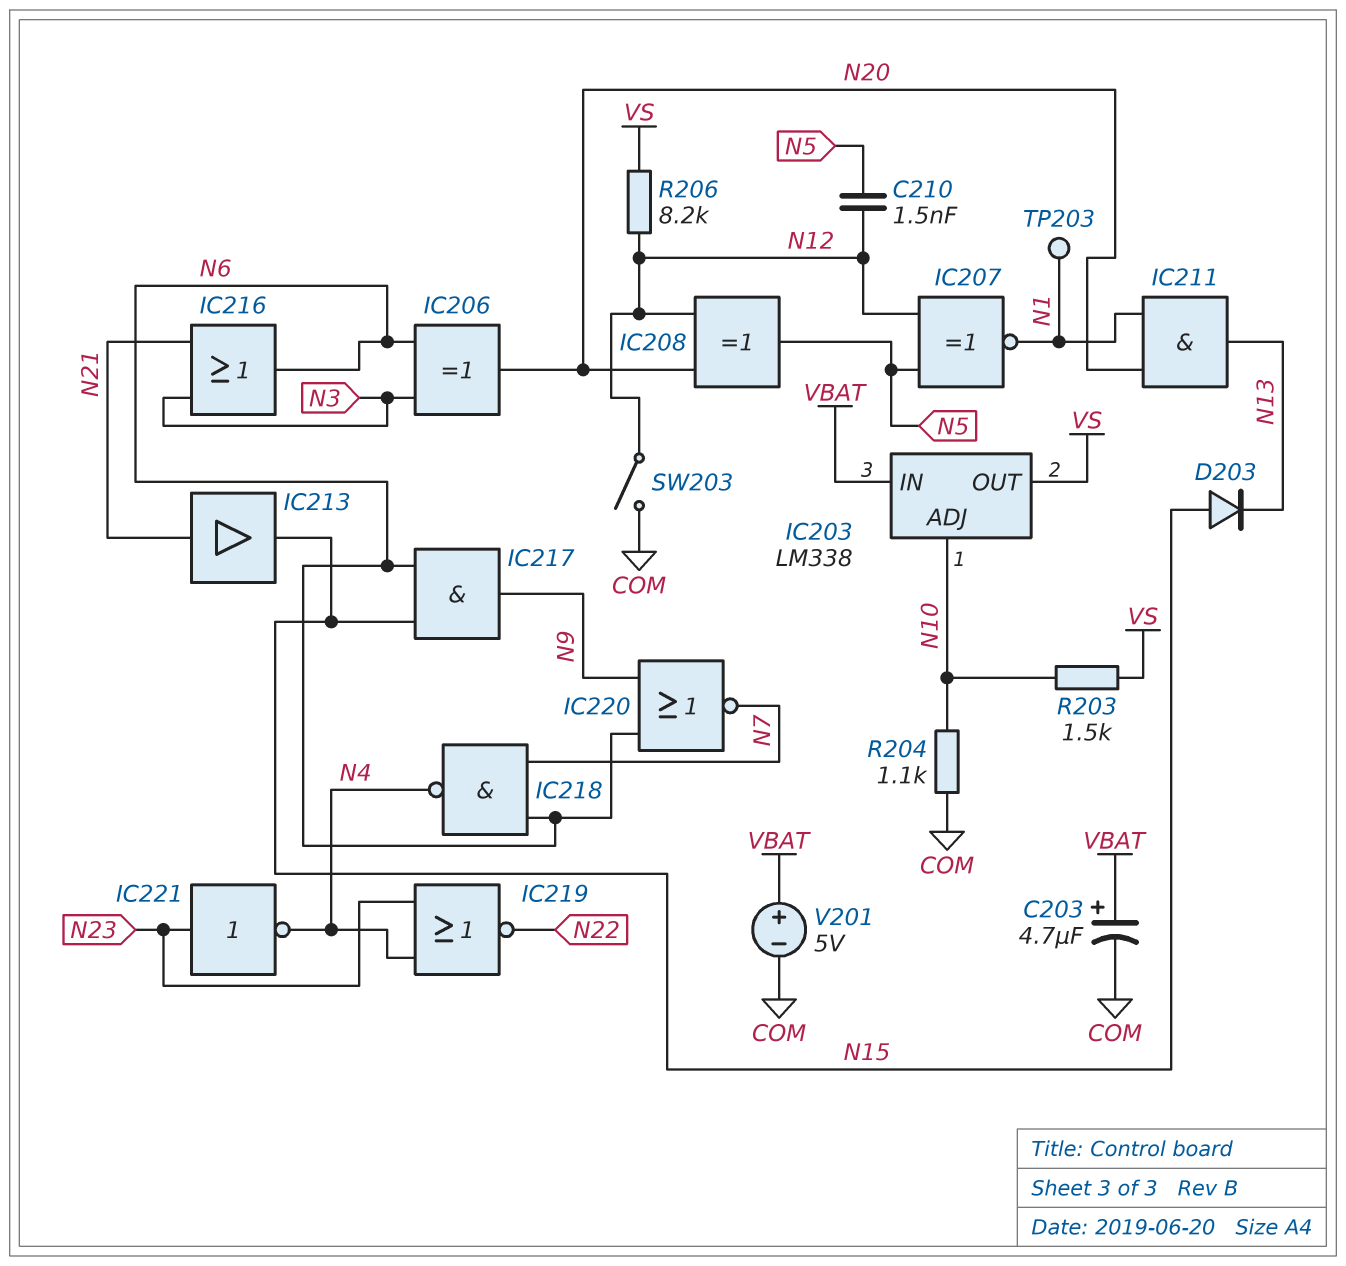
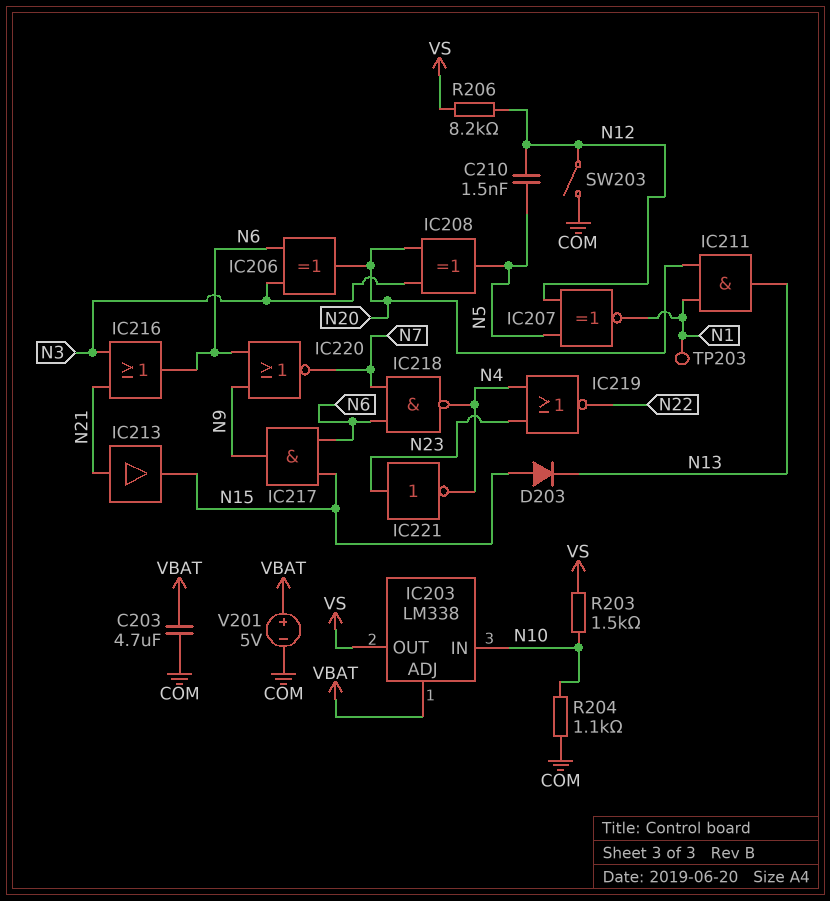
C203: 4.7uF (plus VBAT, minus COM) -> 4.7uF (COM, VBAT)
IC203 pin ADJ: N10 -> VBAT
IC203 pin IN: VBAT -> N10
IC208: XOR (in N12, in N20, out N5) -> XOR (in N3, in N20, out N5)

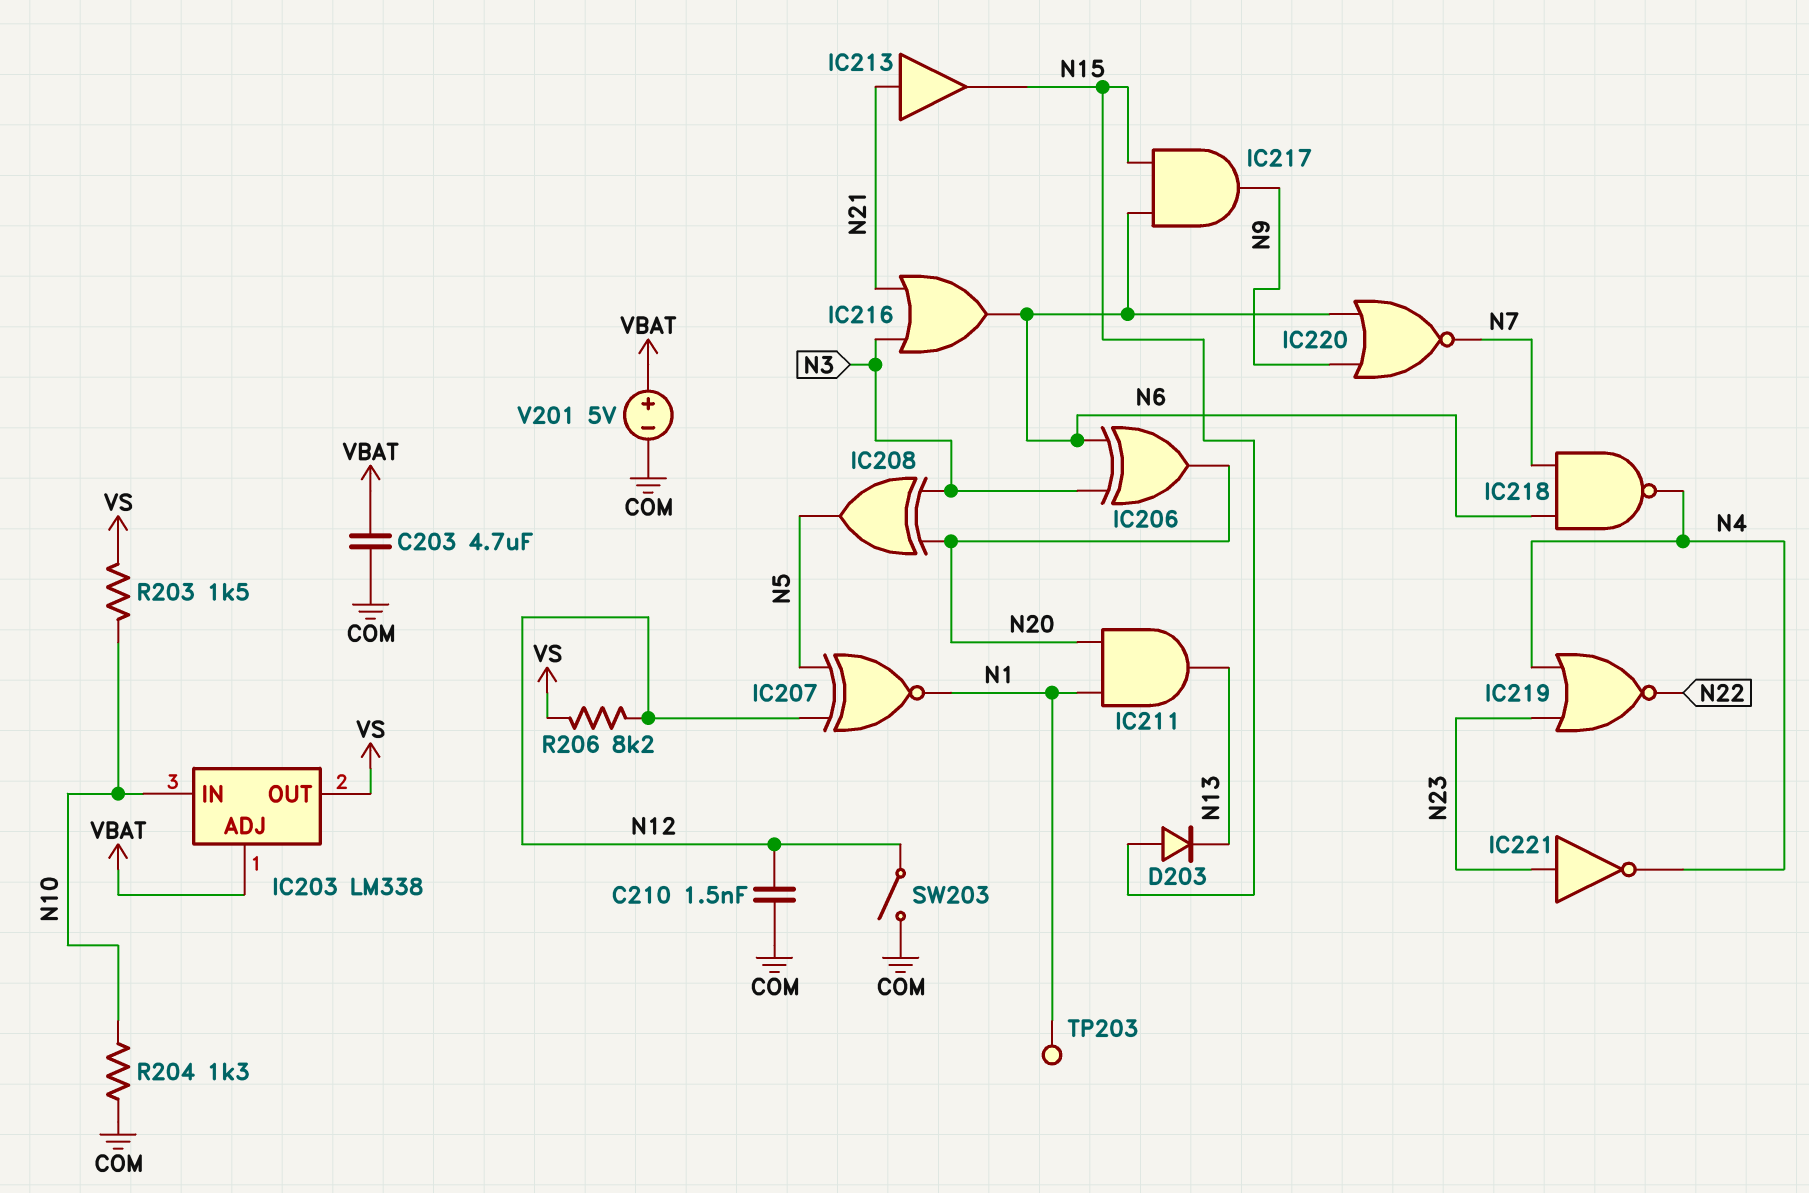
C210: 1.5nF (N5, N12) -> 1.5nF (COM, N12)
R204: 1.1k (COM, N10) -> 1.3k (COM, N10)

